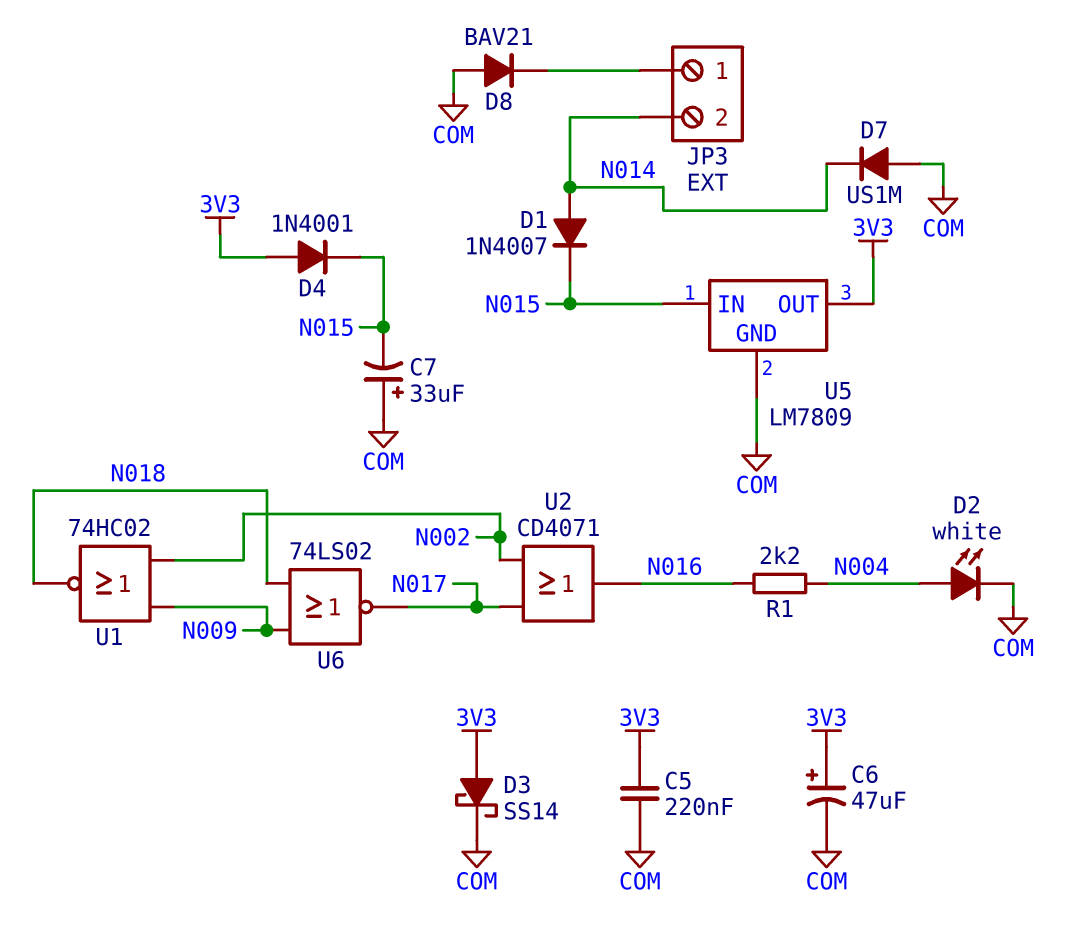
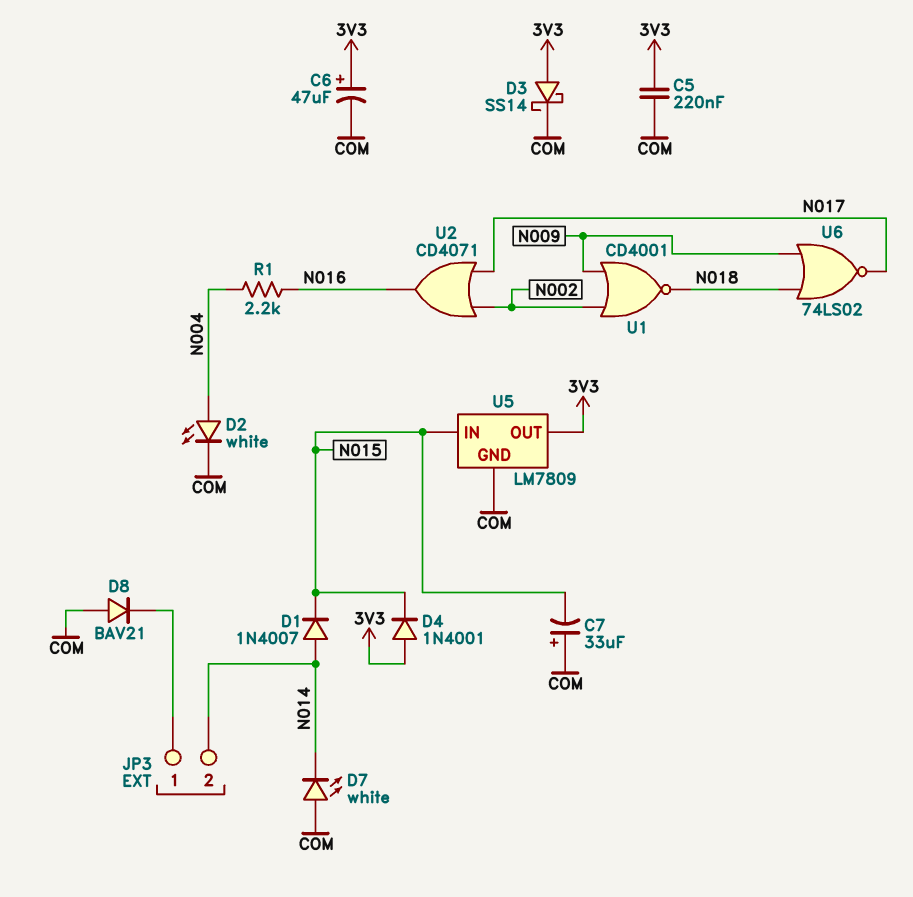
D7: diode US1M (A COM, K N014) -> LED white (A COM, K N014)
U1: NOR 74HC02 (in N002, in N009, out N018) -> NOR CD4001 (in N002, in N009, out N018)

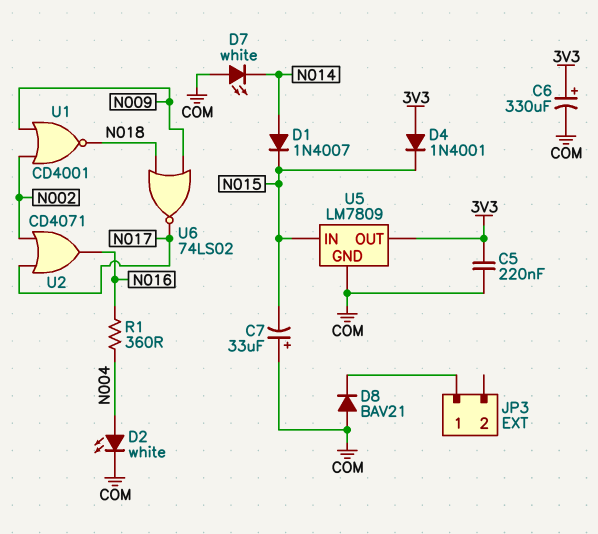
C6: 47uF (plus 3V3, minus COM) -> 330uF (plus 3V3, minus COM)
D3: schottky SS14 (A 3V3, K COM) -> none
JP3 pin 2: N014 -> none
R1: 2.2k (N004, N016) -> 360 (N004, N016)

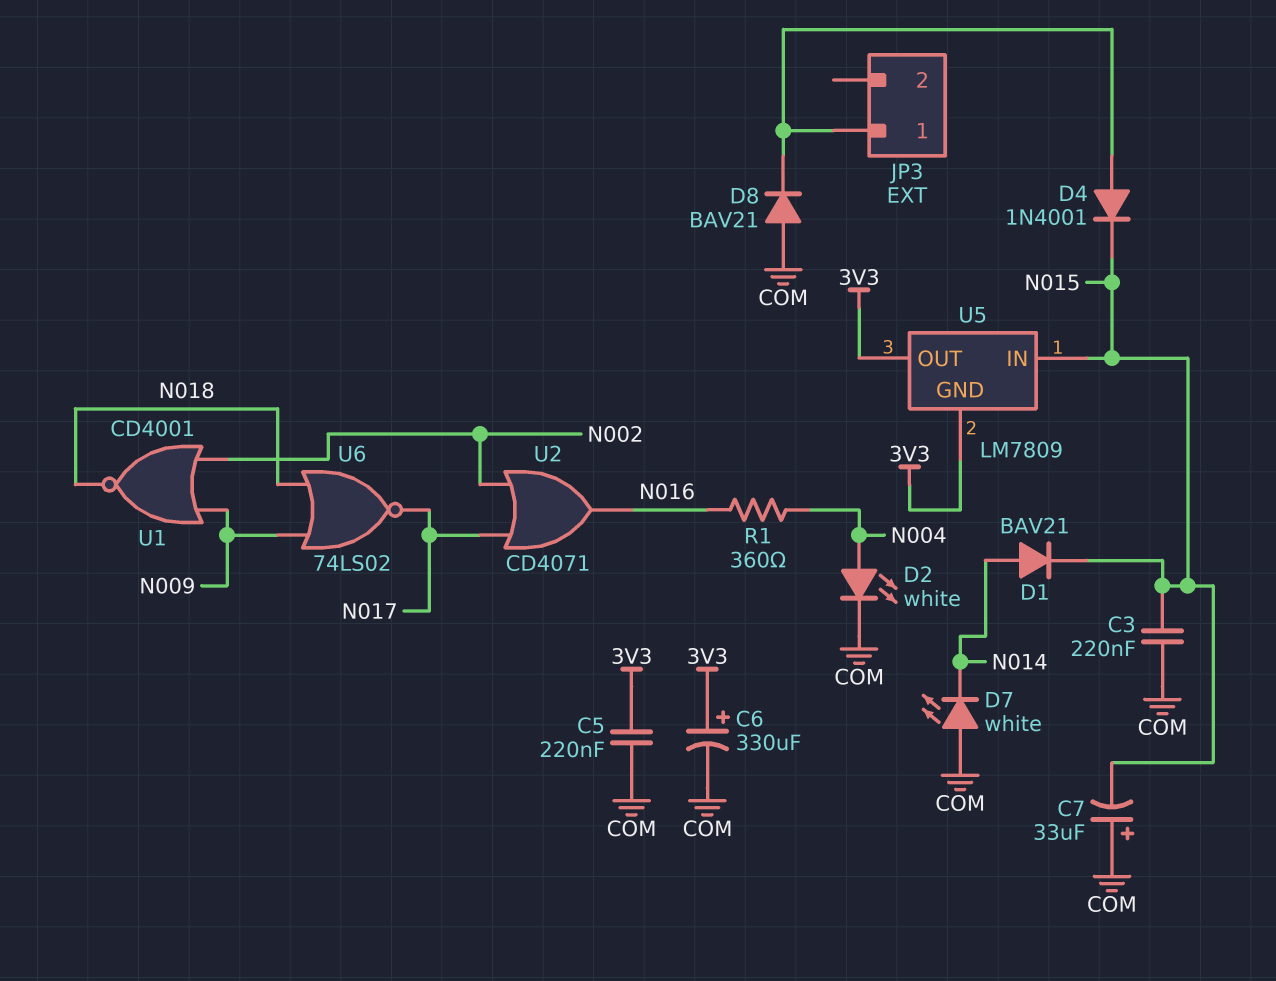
C3: none -> 220nF (COM, N015)
D1: diode 1N4007 (A N014, K N015) -> diode BAV21 (A N014, K N015)
D4: diode 1N4001 (A 3V3, K N015) -> diode 1N4001 (A JP3/1, K N015)
U5 pin GND: COM -> 3V3

